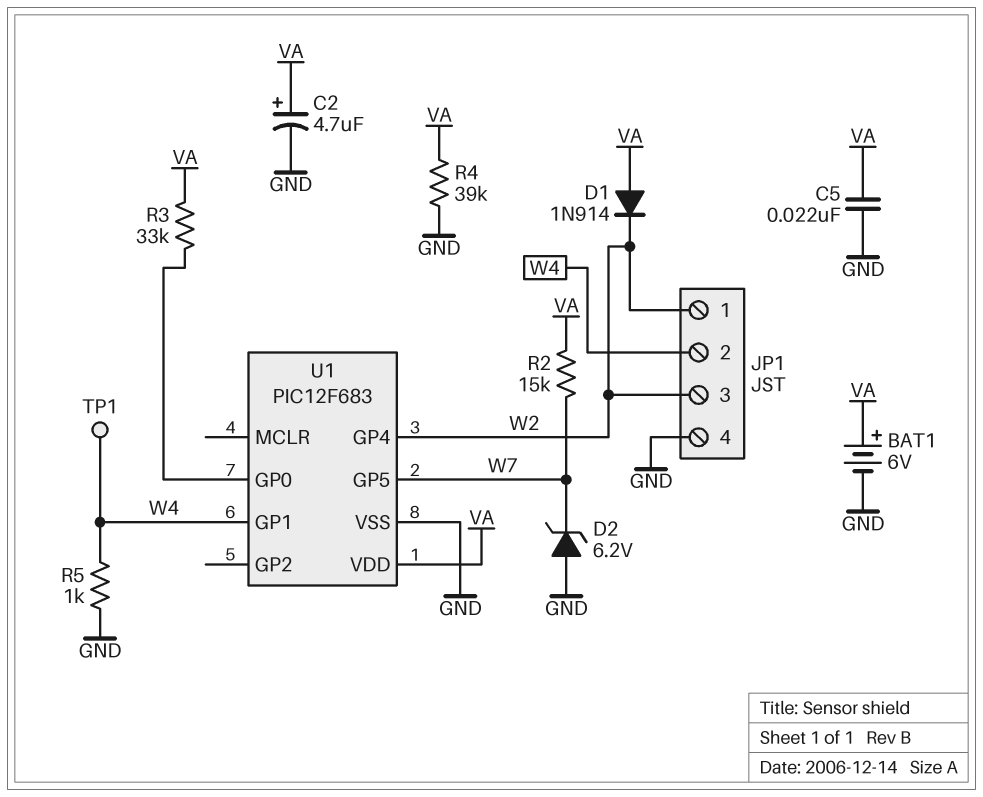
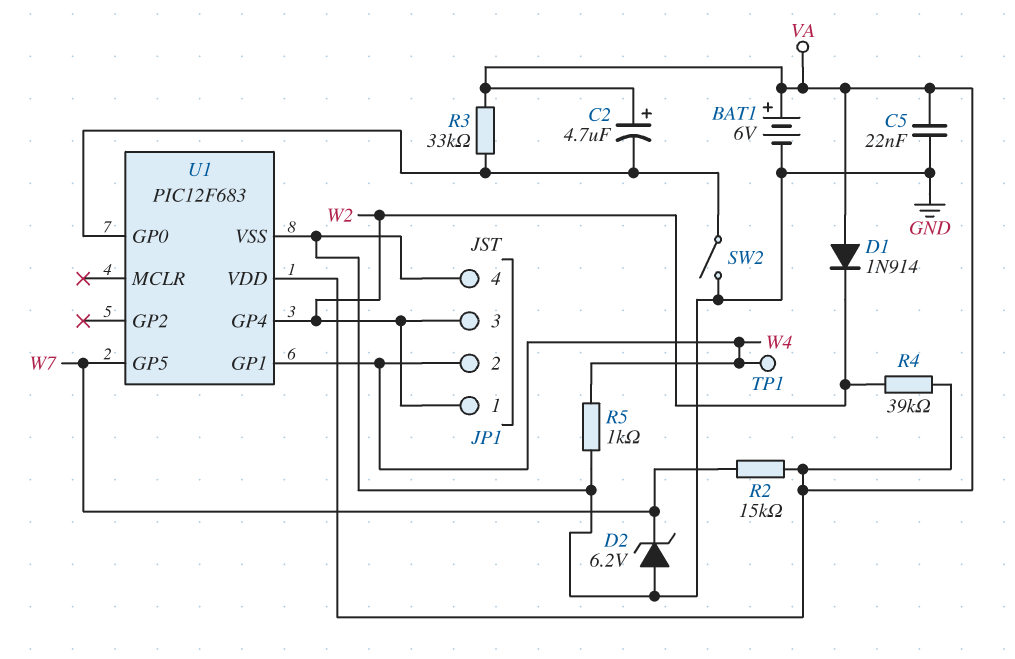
C2: 4.7uF (plus VA, minus GND) -> 4.7uF (plus VA, minus U1/GP0)
R4: 39k (GND, VA) -> 39k (VA, W2)
SW2: none -> switch (GND, U1/GP0)

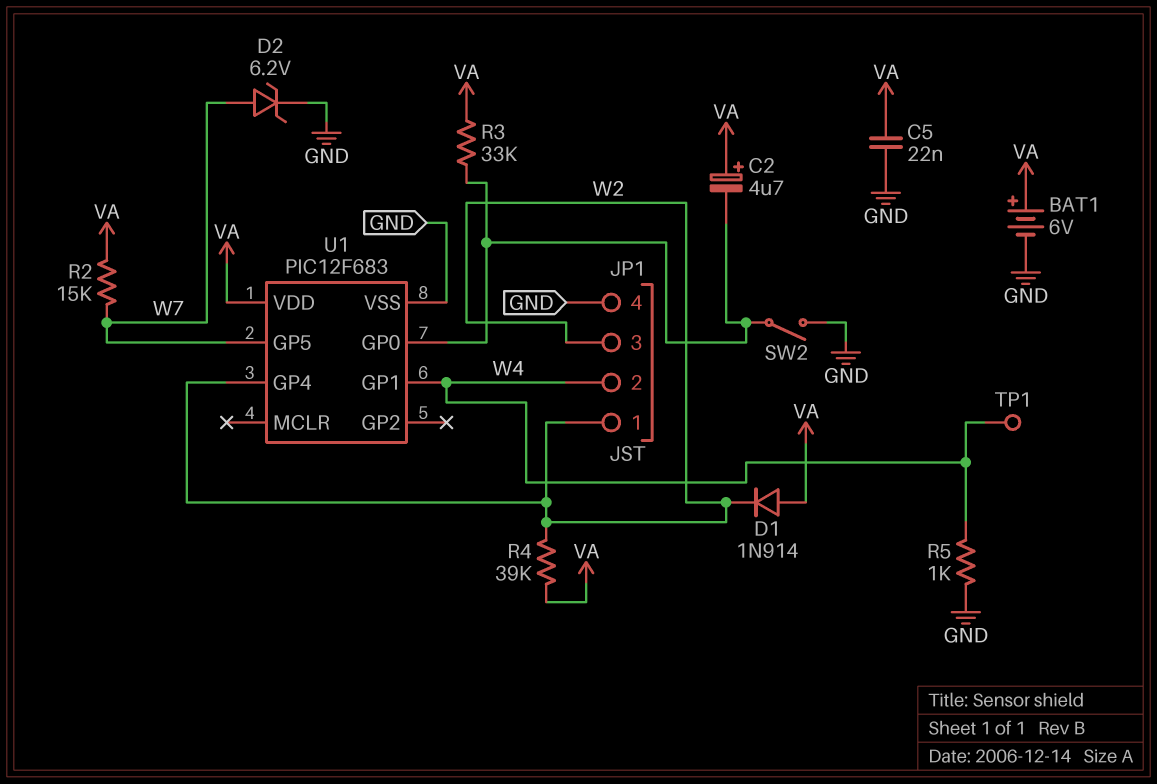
D2: zener 6.2V (A GND, K W7) -> zener 6.2V (A W7, K GND)

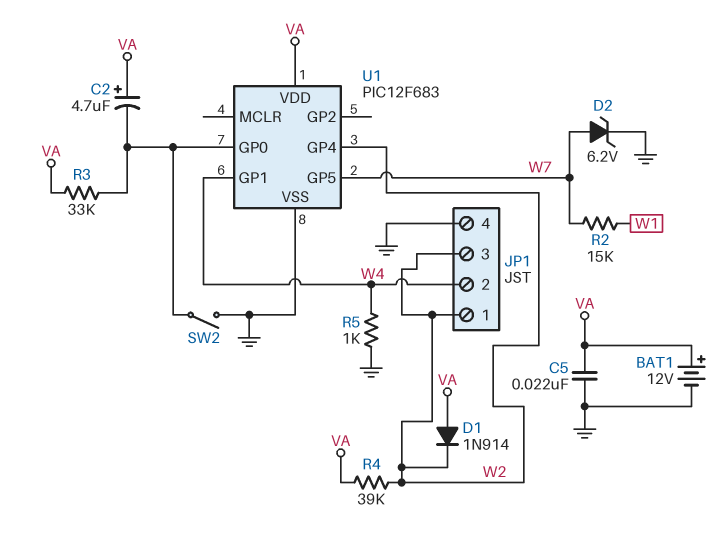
BAT1: 6V (plus VA, minus GND) -> 12V (plus VA, minus GND)
R2: 15k (VA, W7) -> 15k (W1, W7)
TP1: test point (W4) -> none

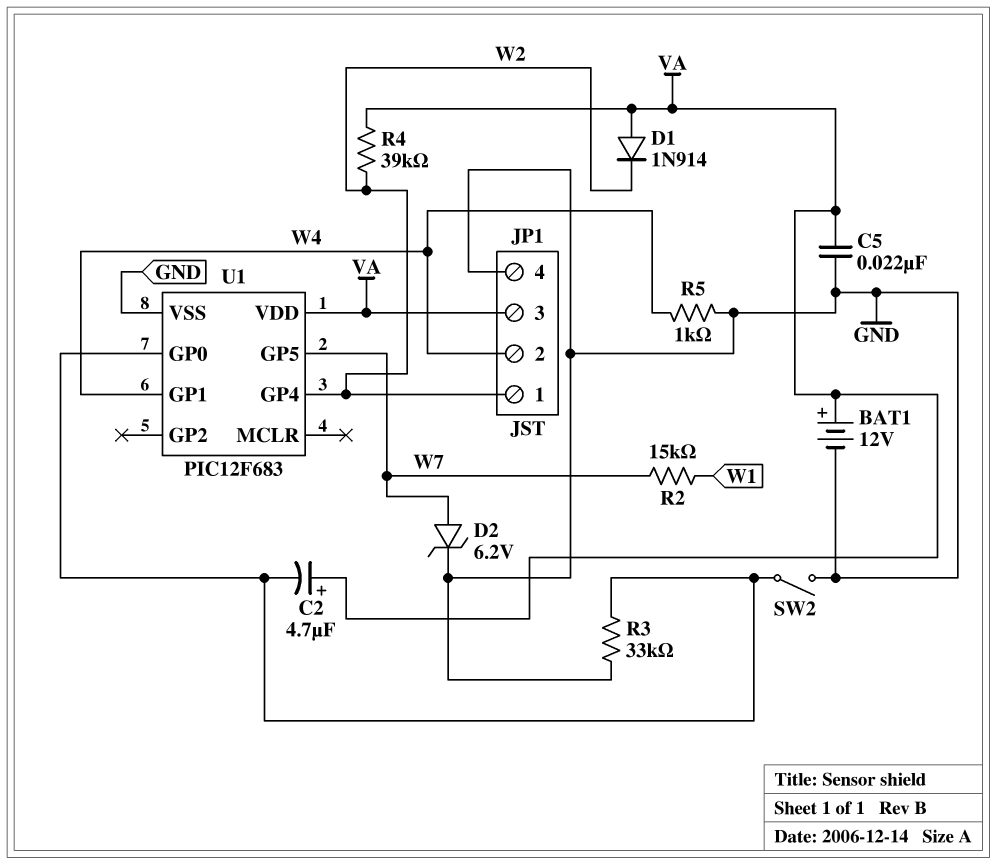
JP1 pin 3: W2 -> VA
R3: 33k (U1/GP0, VA) -> 33k (GND, U1/GP0)

